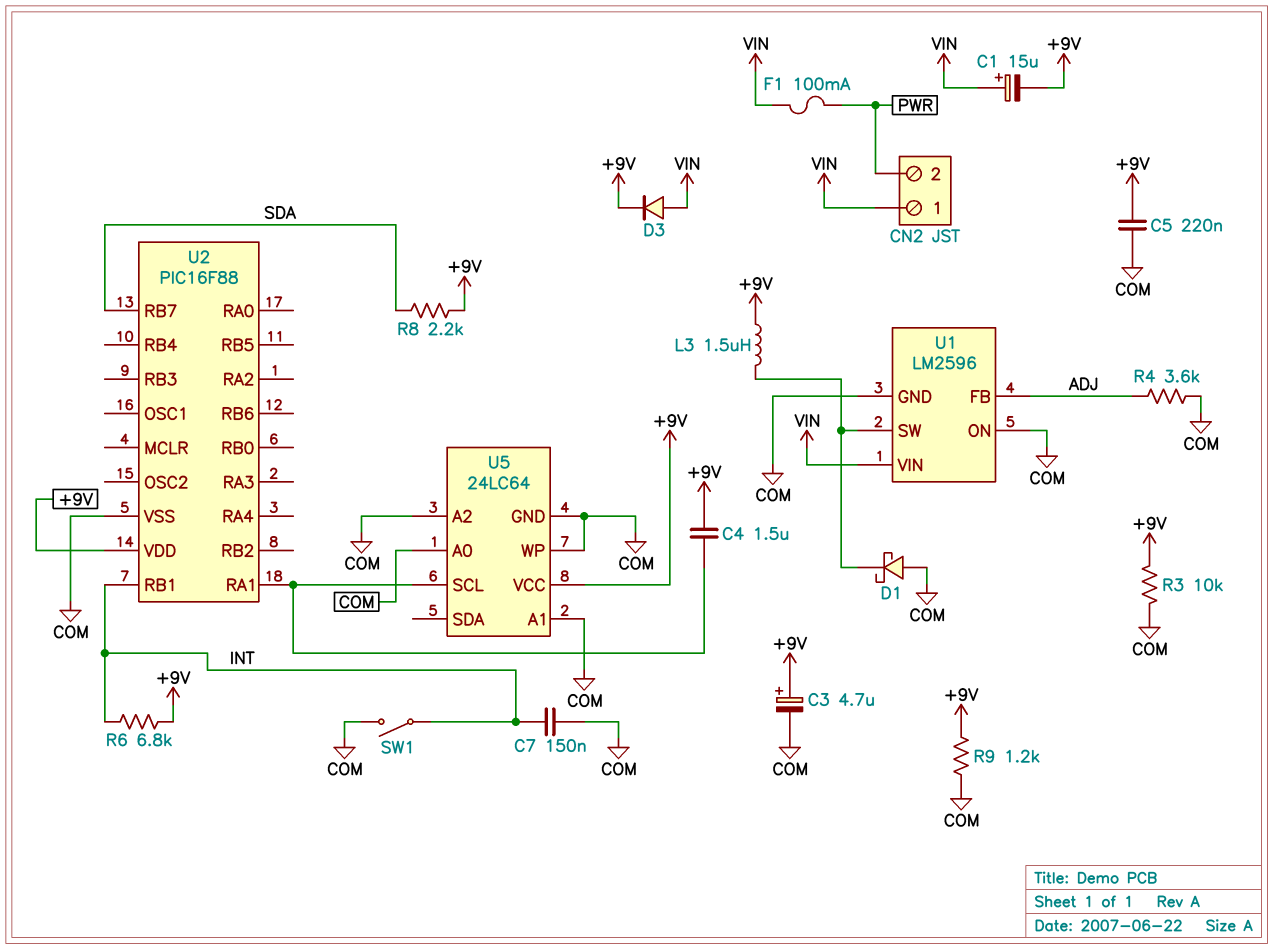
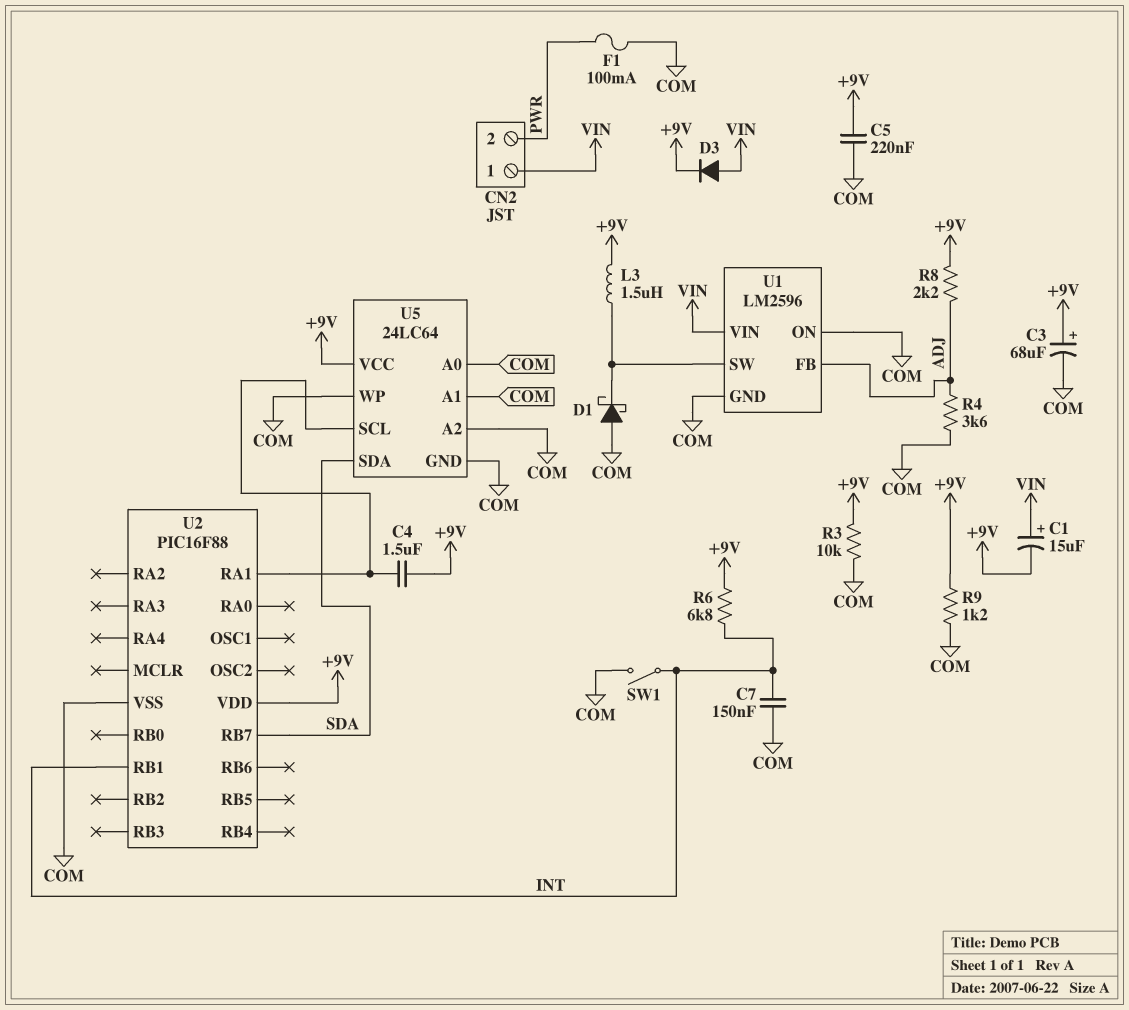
C3: 4.7uF (plus +9V, minus COM) -> 68uF (plus +9V, minus COM)
F1: 100mA (PWR, VIN) -> 100mA (COM, PWR)
R8: 2.2k (+9V, SDA) -> 2.2k (+9V, ADJ)
U5 pin SDA: none -> SDA

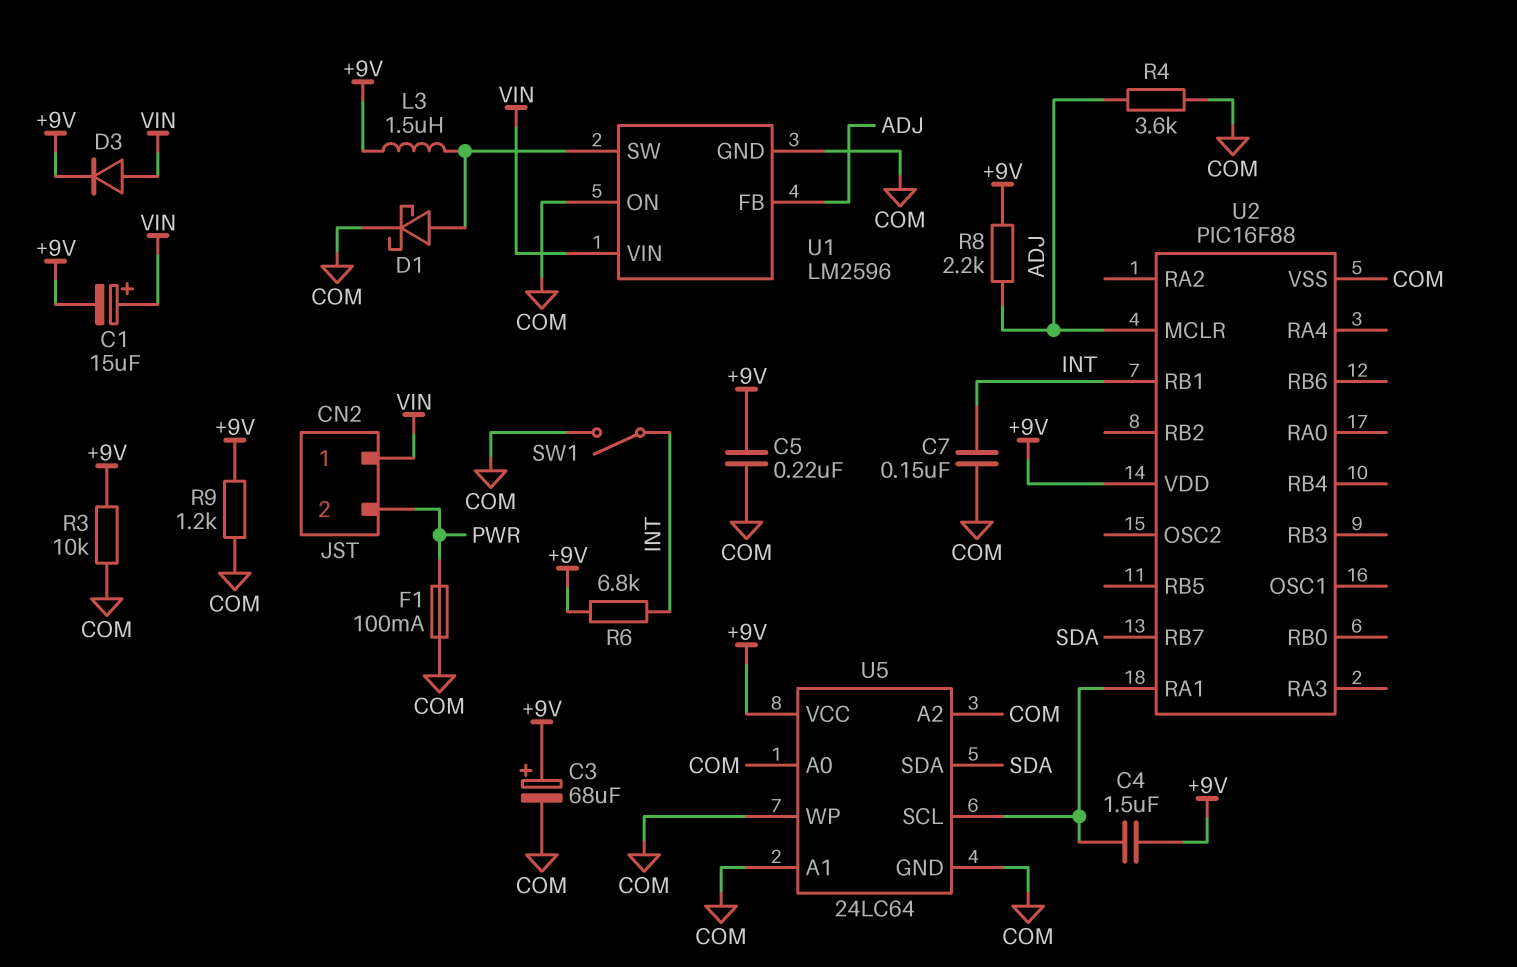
D1: schottky (A COM, K U1/SW) -> schottky (A U1/SW, K COM)
U2 pin MCLR: none -> ADJ

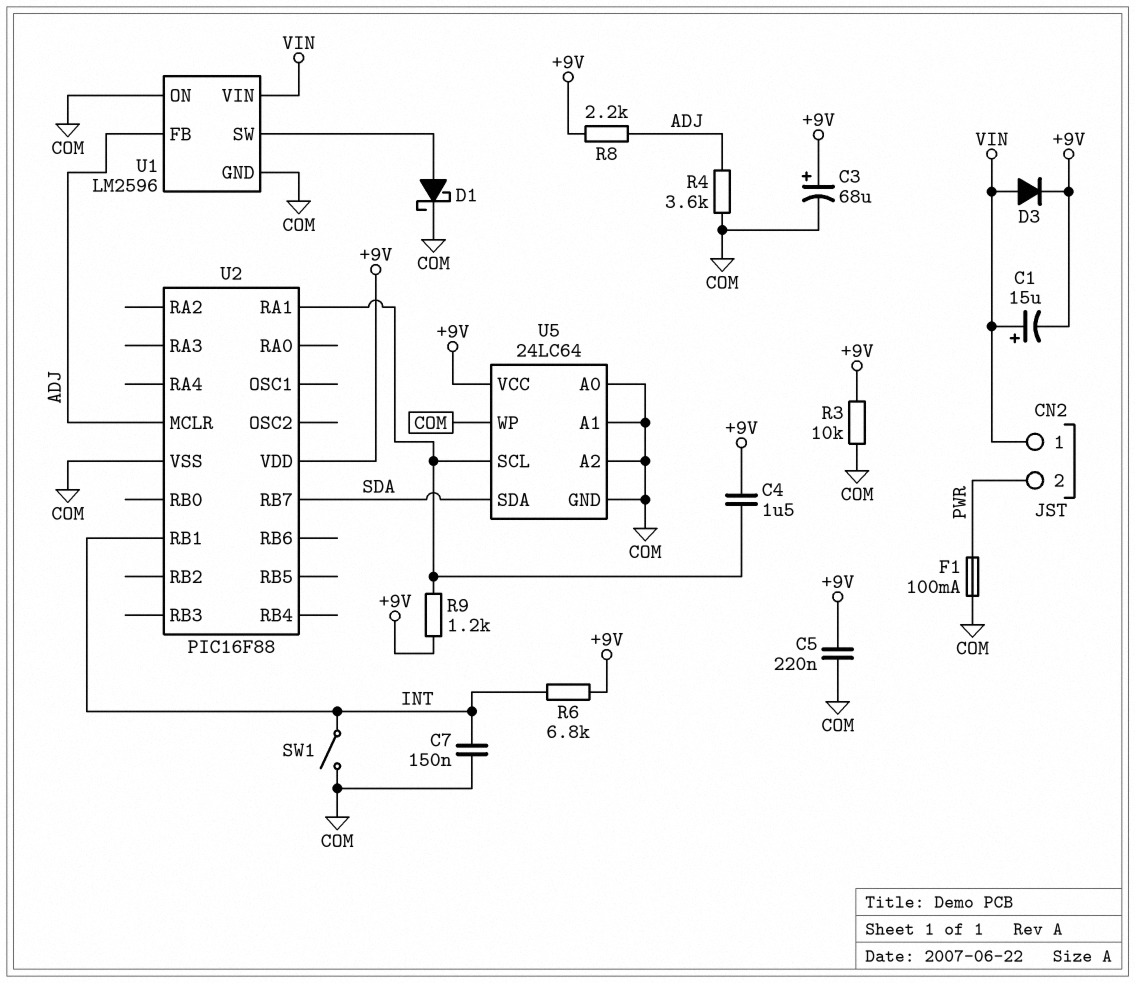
L3: 1.5uH (+9V, U1/SW) -> none
R9: 1.2k (+9V, COM) -> 1.2k (+9V, U2/RA1)

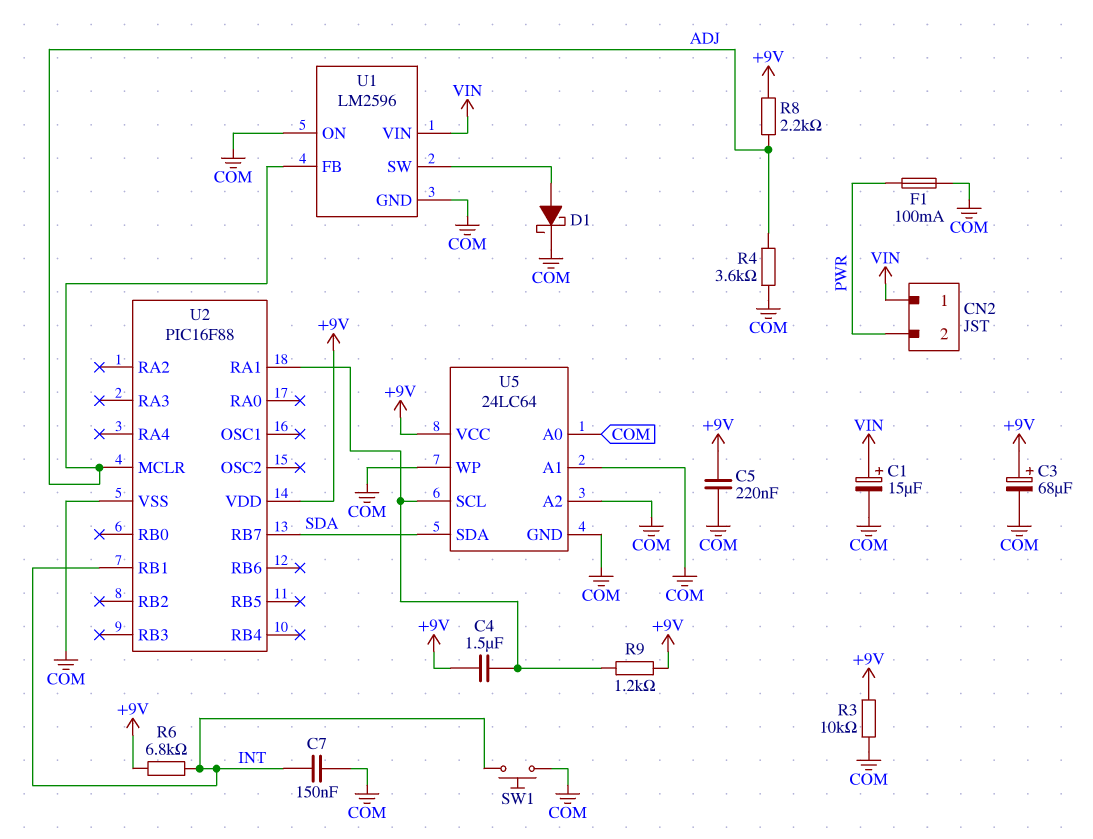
C1: 15uF (plus VIN, minus +9V) -> 15uF (plus VIN, minus COM)
D3: diode (A VIN, K +9V) -> none
SW1: switch (COM, INT) -> button (COM, INT)

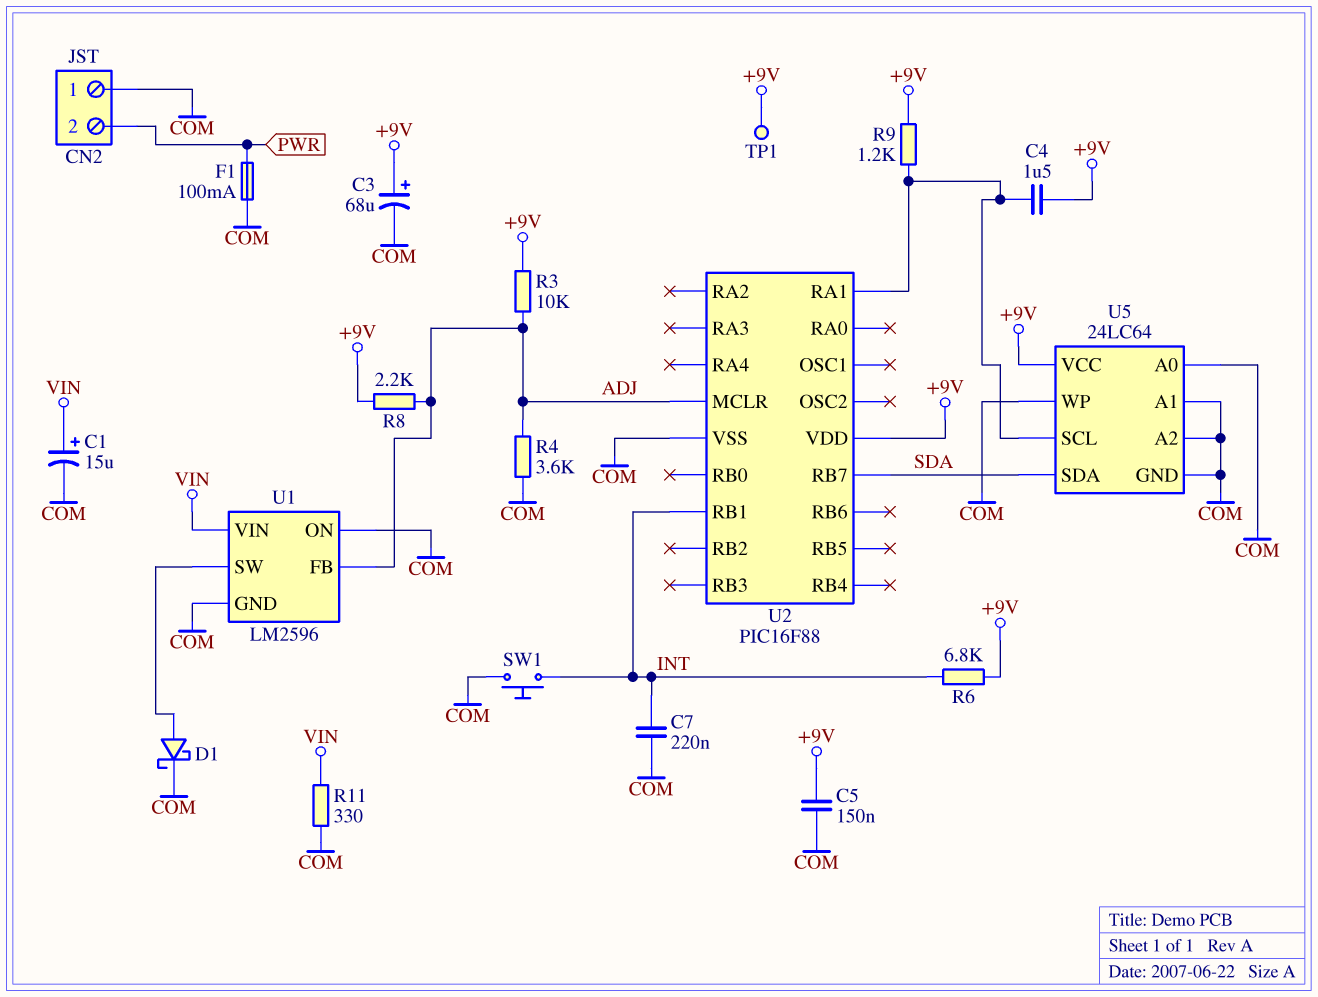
C5: 220nF (+9V, COM) -> 150nF (+9V, COM)
C7: 150nF (COM, INT) -> 220nF (COM, INT)
CN2 pin 1: VIN -> COM
R3: 10k (+9V, COM) -> 10k (+9V, ADJ)
R11: none -> 330 (COM, VIN)
TP1: none -> test point (+9V)

